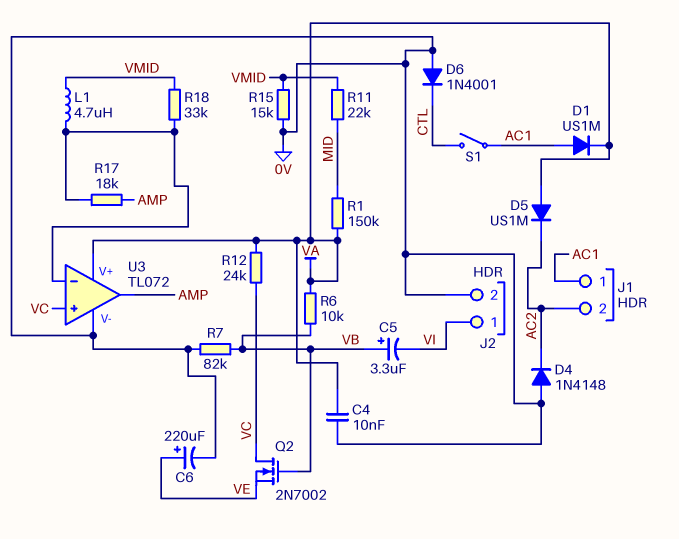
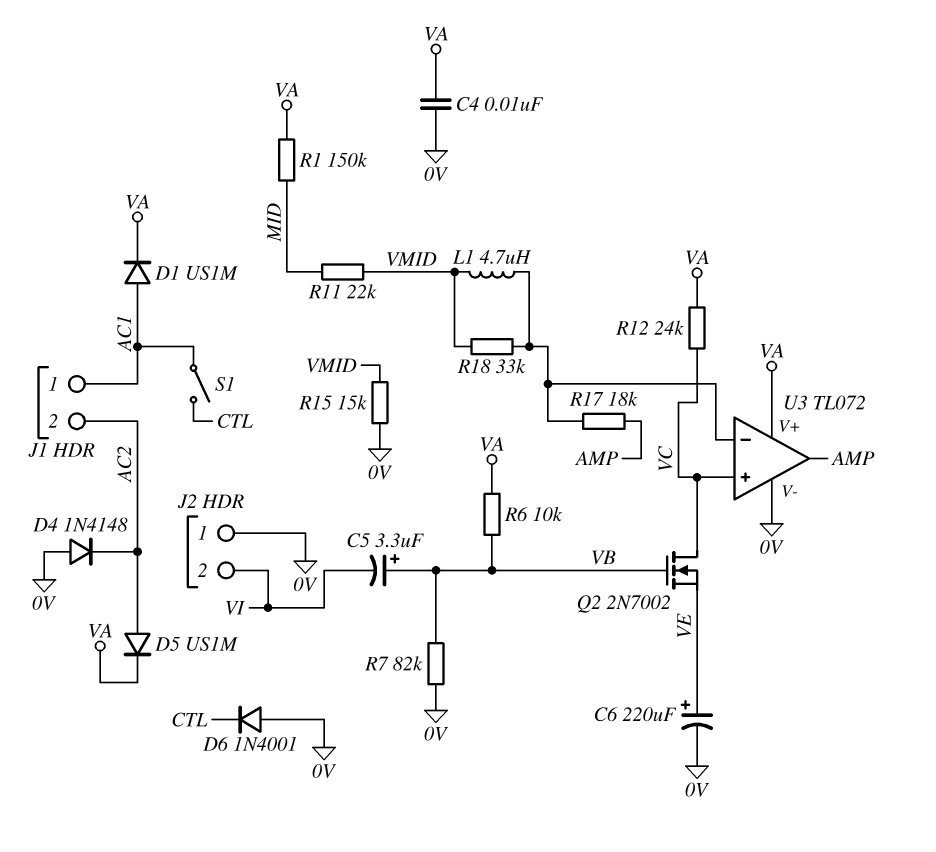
D5: diode US1M (A VA, K AC2) -> diode US1M (A AC2, K VA)
J2 pin 1: VI -> 0V
J2 pin 2: 0V -> VI

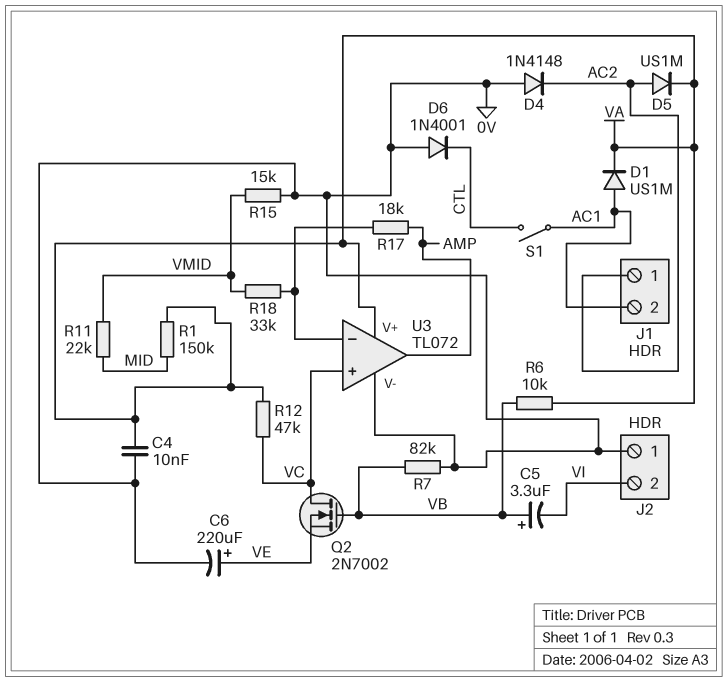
J1 pin 1: AC1 -> AC2
J1 pin 2: AC2 -> AC1
L1: 4.7uH (U3/in-, VMID) -> none
R12: 24k (VA, VC) -> 47k (VA, VC)

